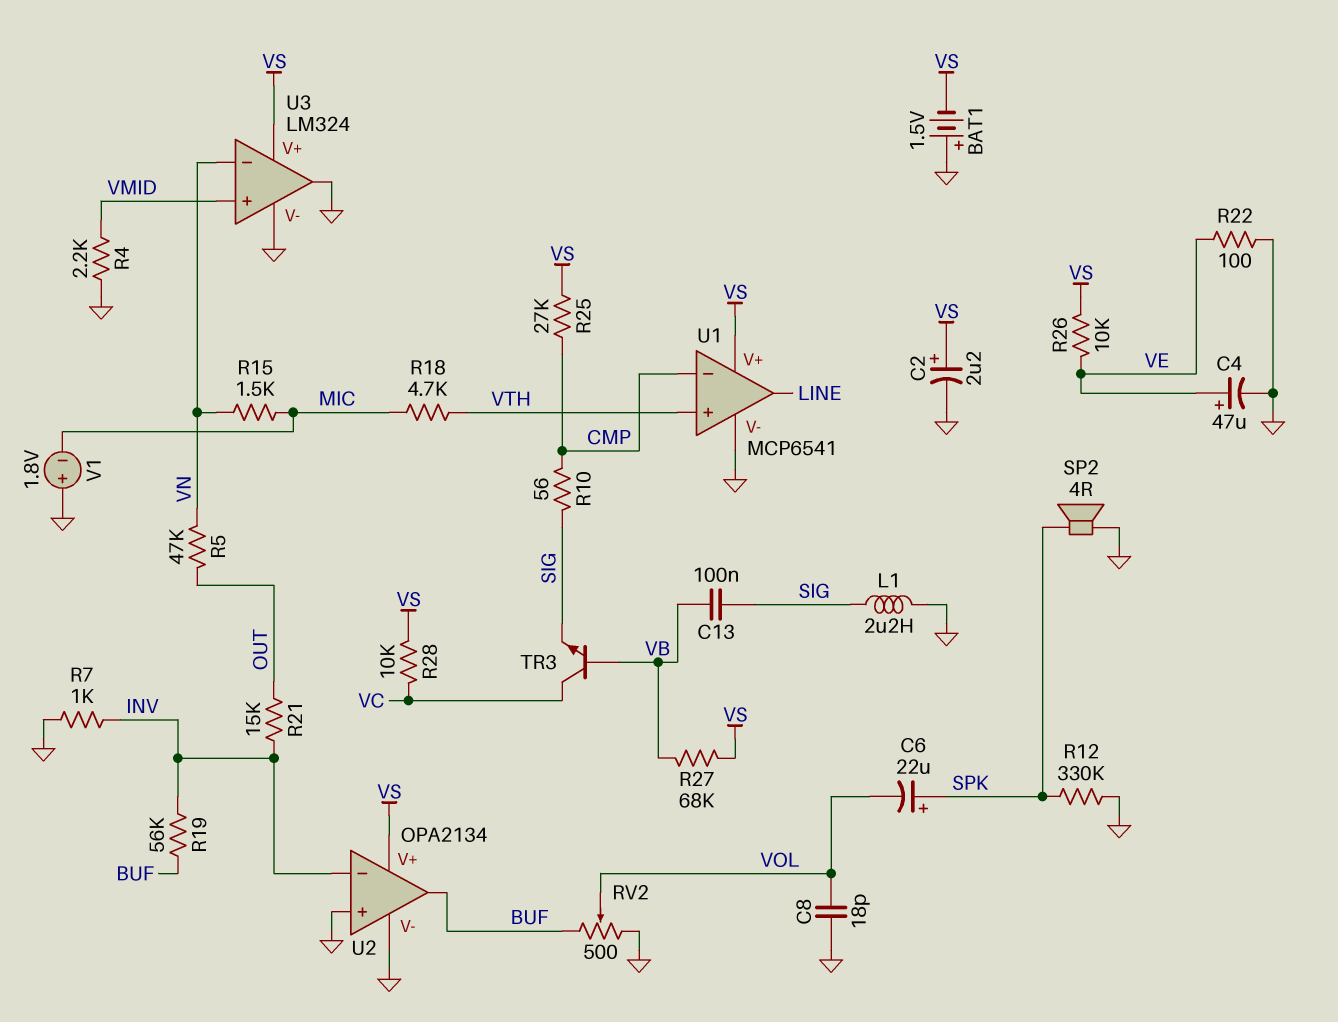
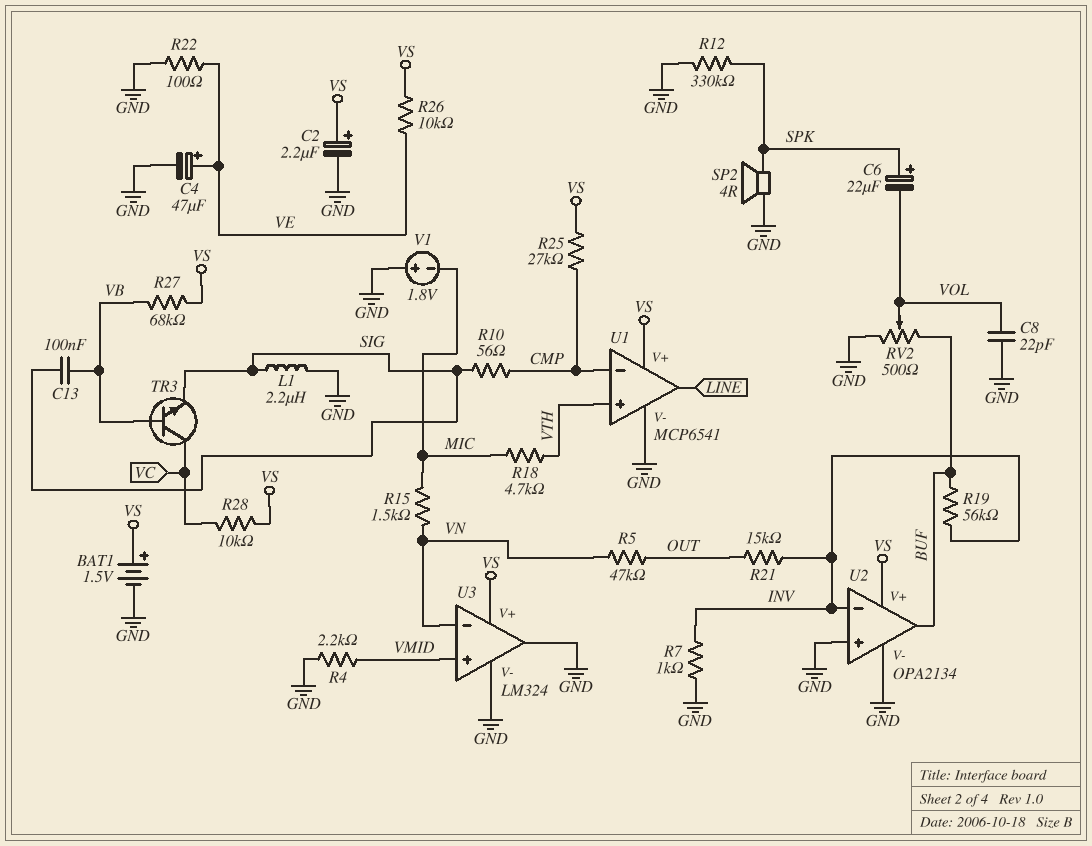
BAT1: 1.5V (plus GND, minus VS) -> 1.5V (plus VS, minus GND)
C8: 18pF (GND, VOL) -> 22pF (GND, VOL)

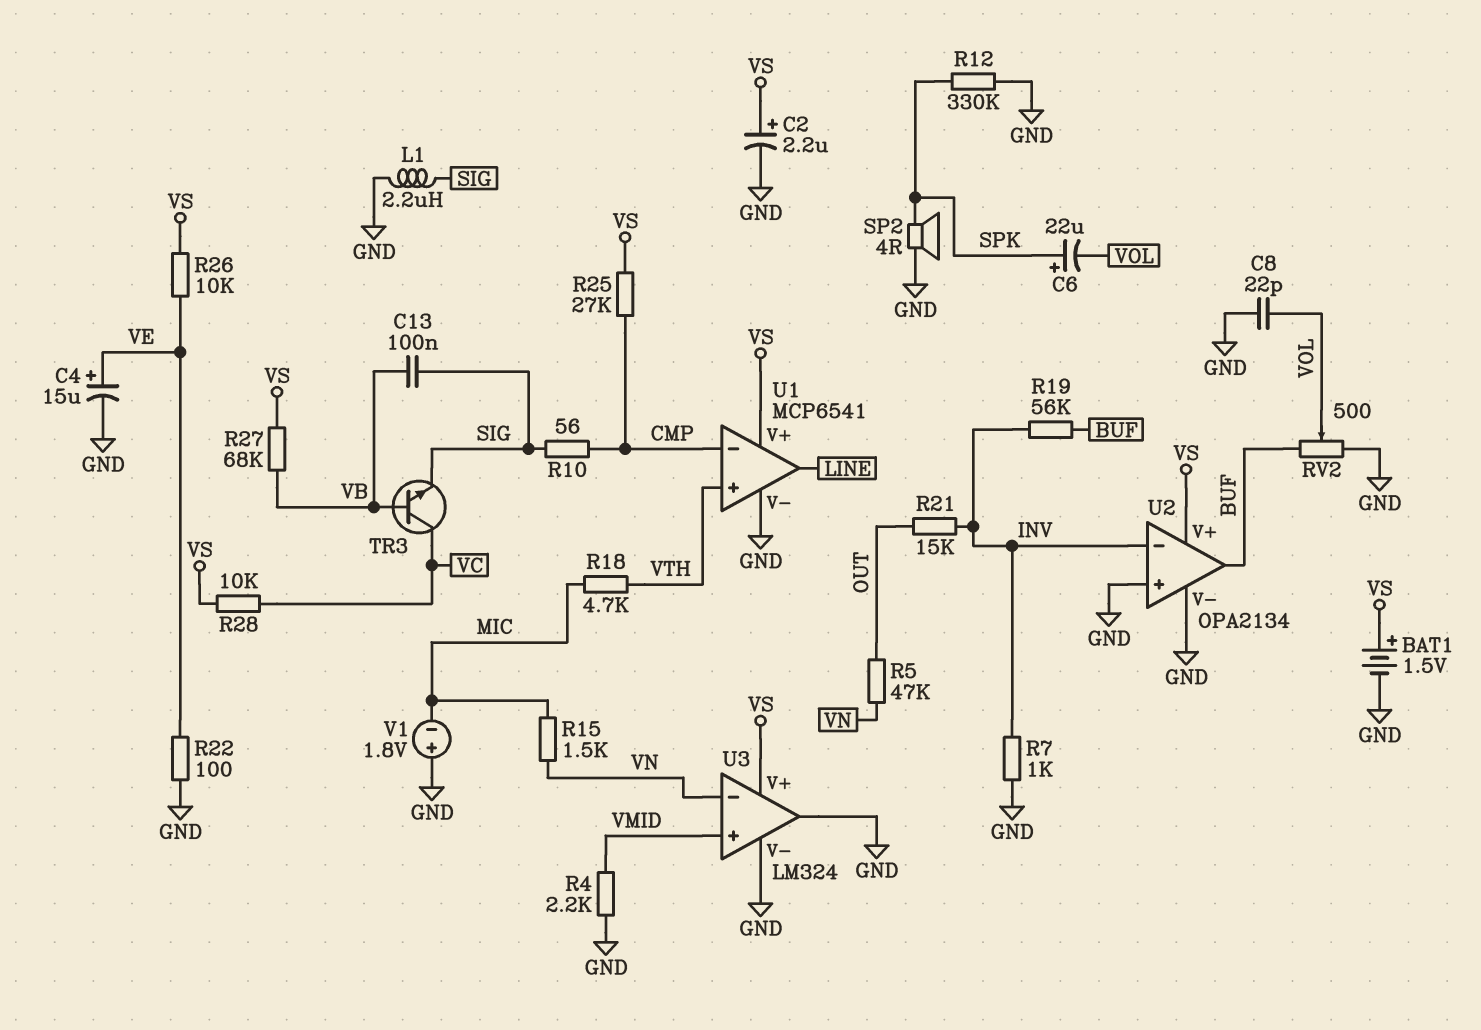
C4: 47uF (plus VE, minus GND) -> 15uF (plus VE, minus GND)

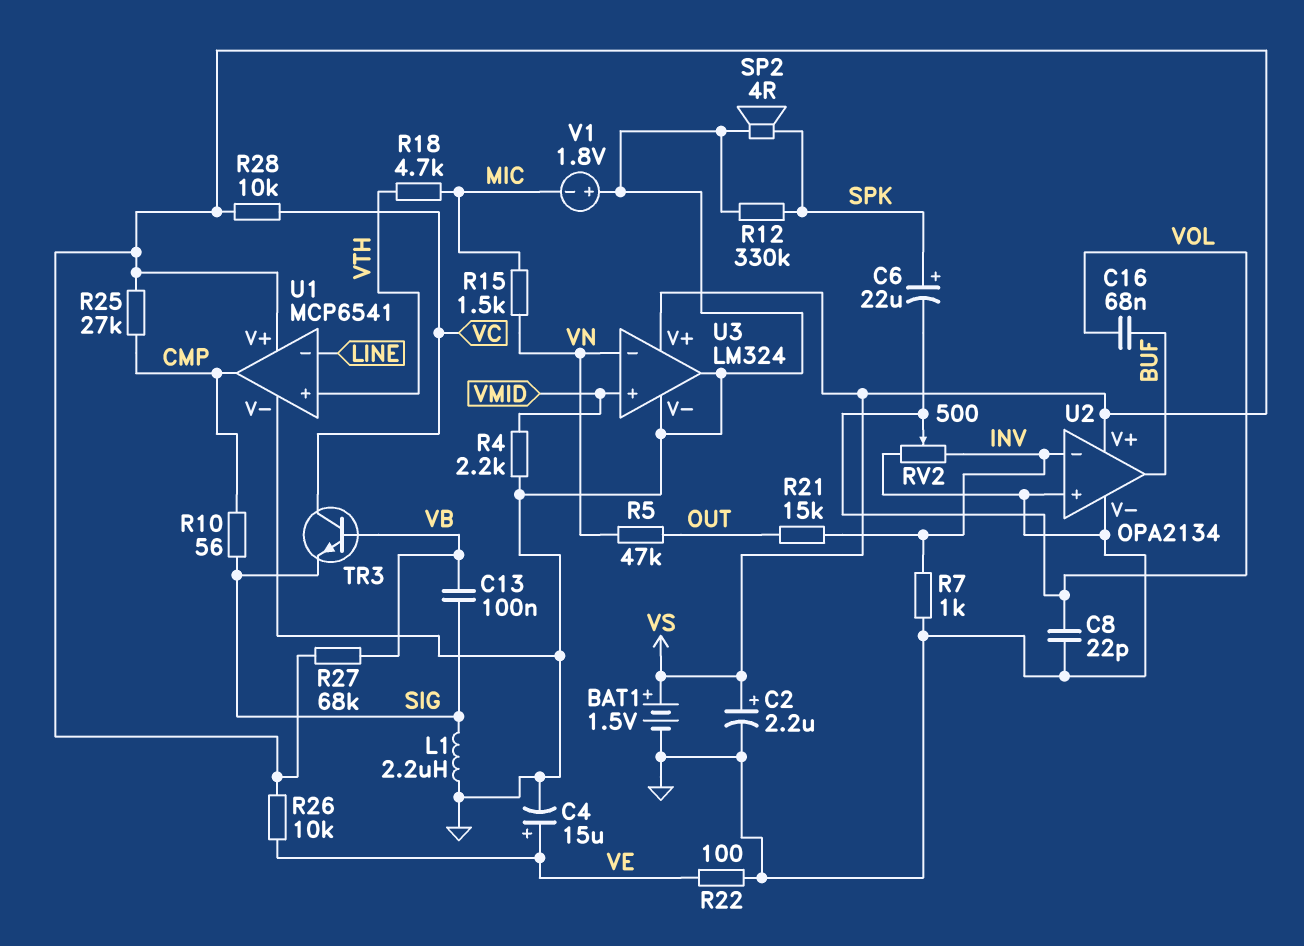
C16: none -> 68nF (BUF, VOL)
R19: 56k (BUF, INV) -> none
RV2: 500 (BUF, GND, wiper VOL) -> 500 (GND, INV, wiper VOL)
U1 pin in-: CMP -> LINE
U1 pin out: LINE -> CMP

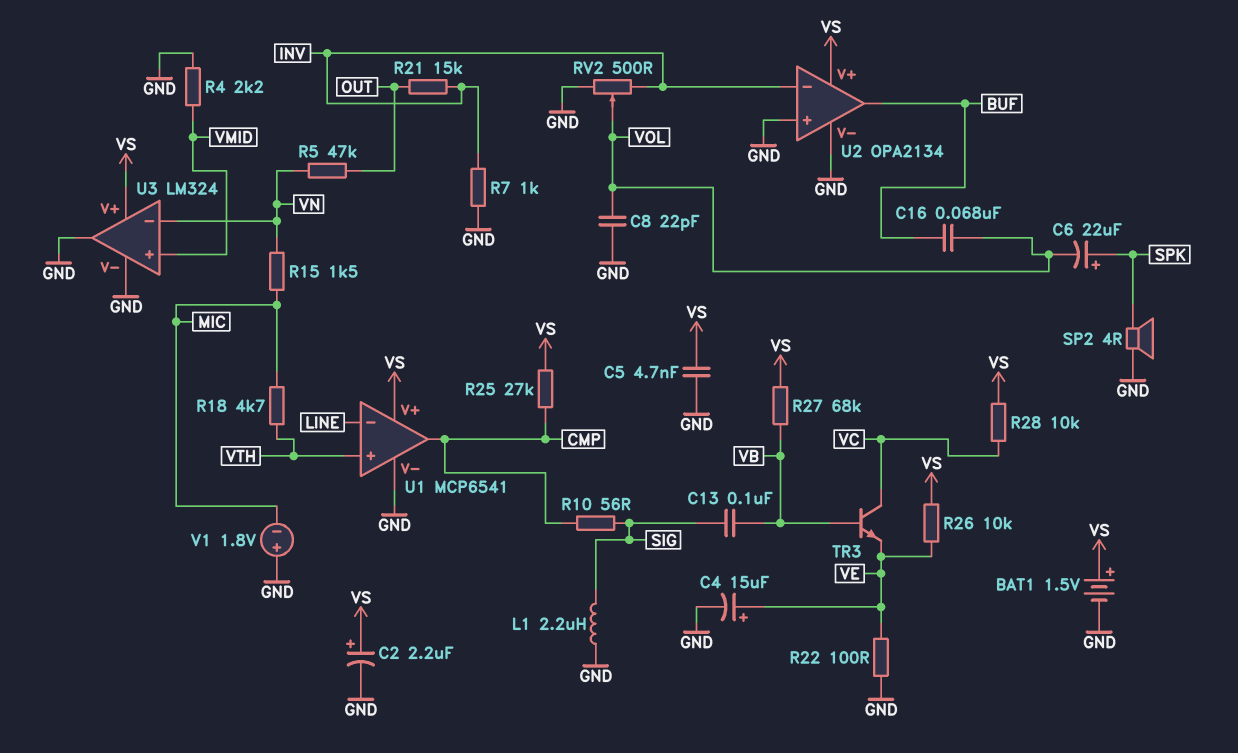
C5: none -> 4.7nF (GND, VS)
R12: 330k (GND, SPK) -> none
TR3: NPN (B VB, C VC, E SIG) -> NPN (B VB, C VC, E VE)

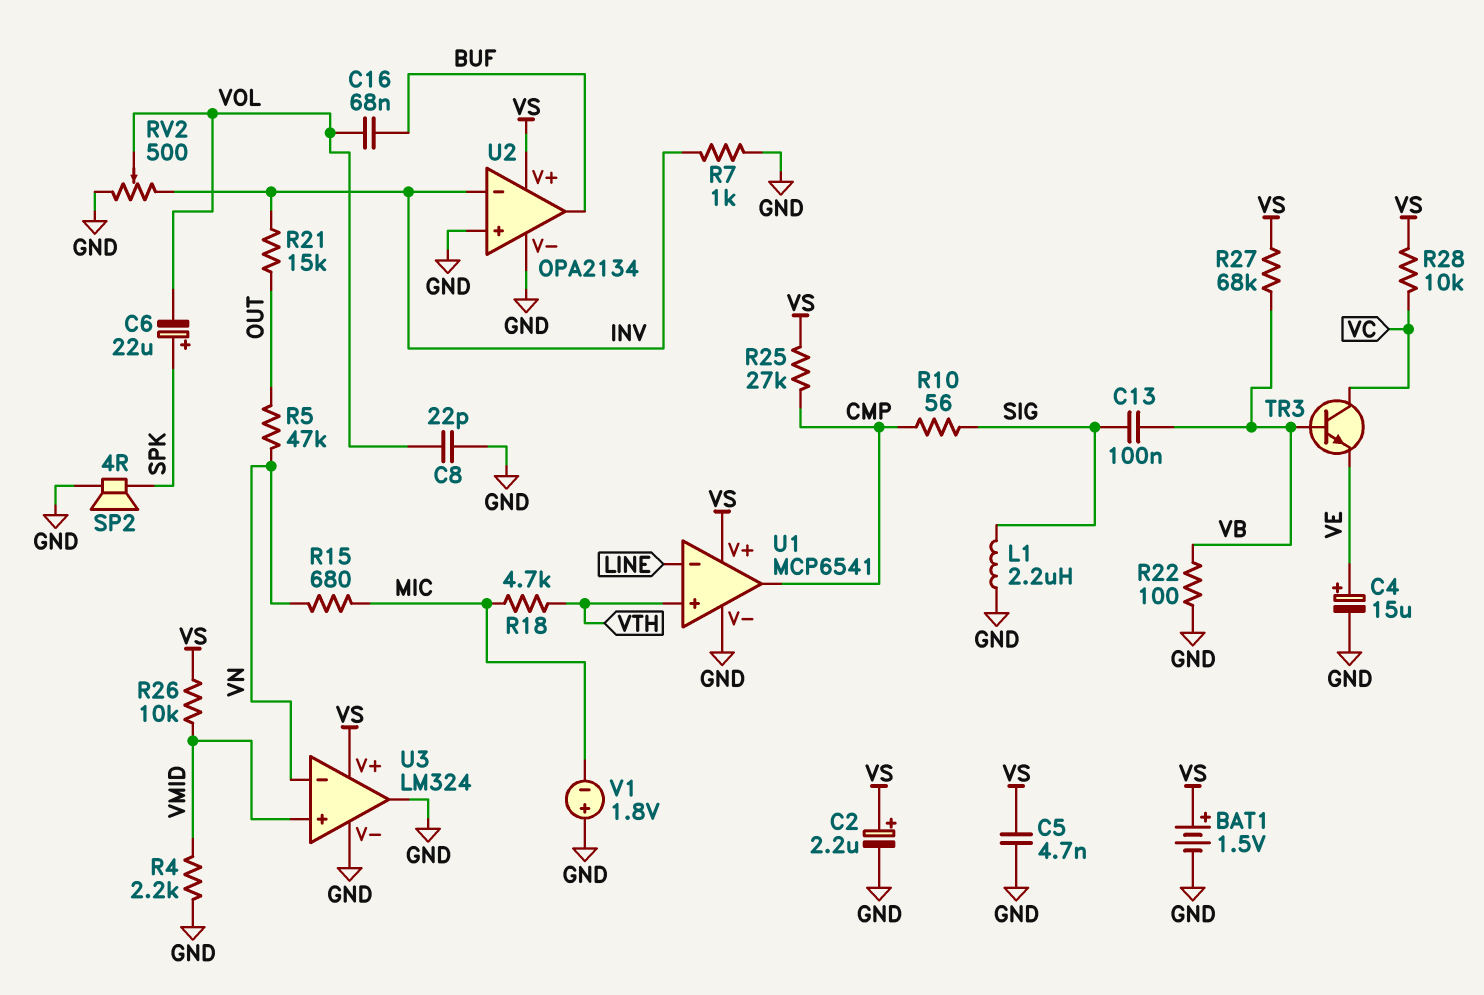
R15: 1.5k (MIC, VN) -> 680 (MIC, VN)
R22: 100 (GND, VE) -> 100 (GND, VB)
R26: 10k (VE, VS) -> 10k (VMID, VS)

